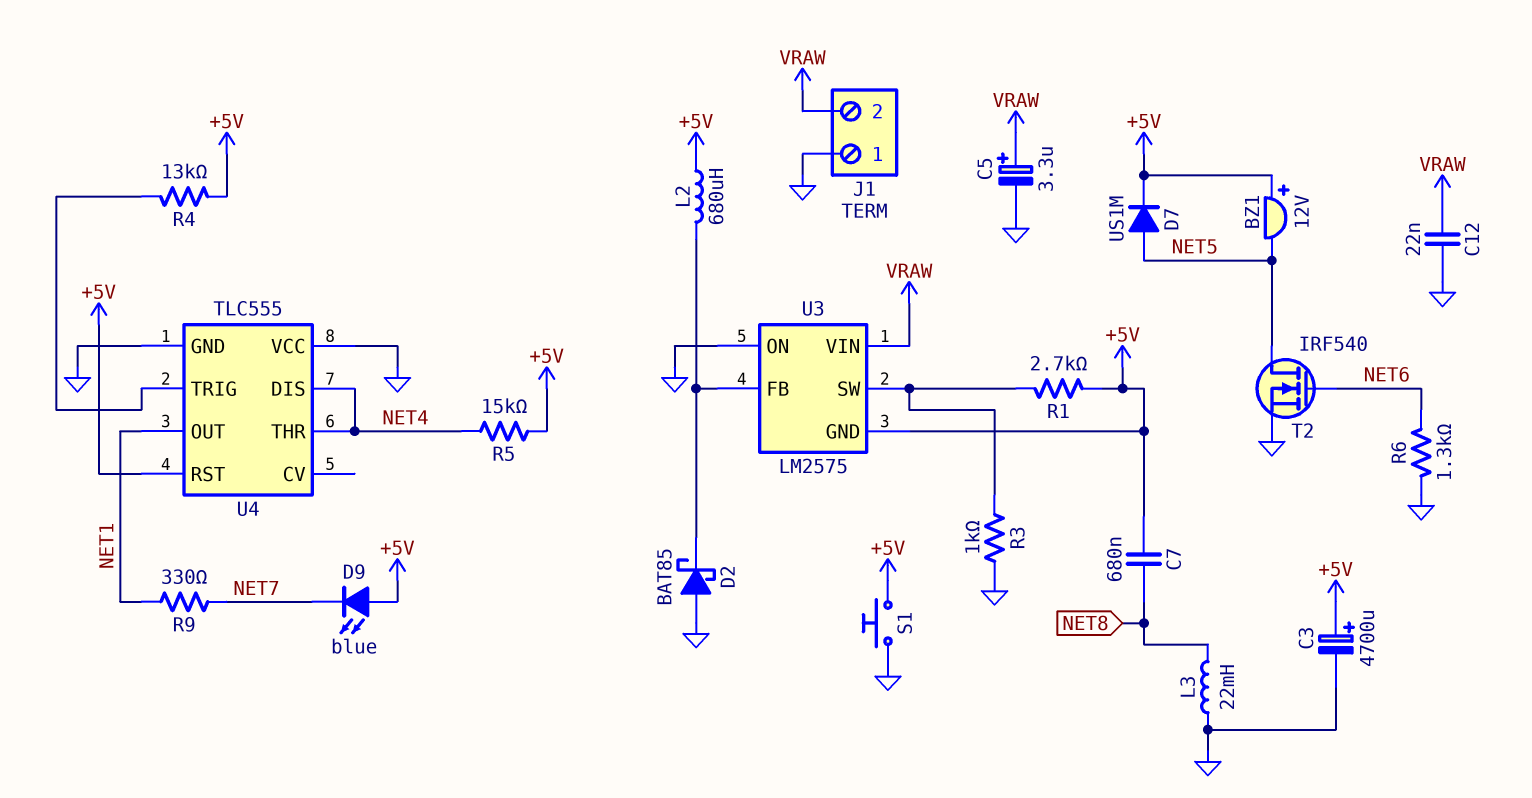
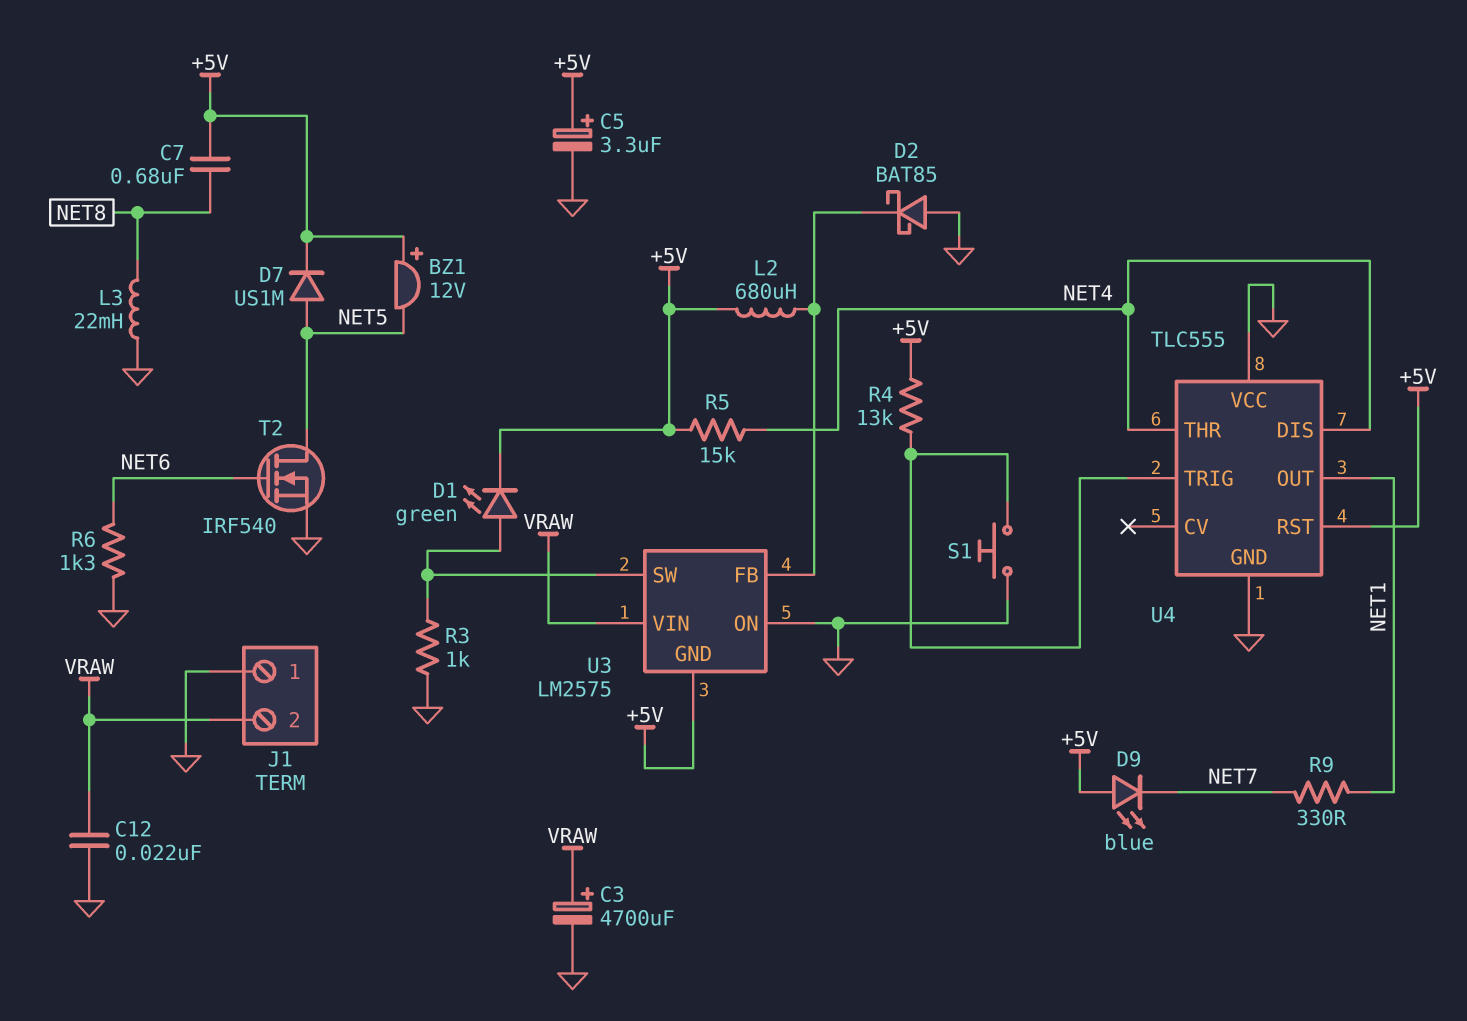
C3: 4700uF (plus +5V, minus GND) -> 4700uF (plus VRAW, minus GND)
C5: 3.3uF (plus VRAW, minus GND) -> 3.3uF (plus +5V, minus GND)
D1: none -> LED green (A U3/SW, K +5V)
R1: 2.7k (+5V, U3/SW) -> none
S1: button (+5V, GND) -> button (GND, U4/TRIG)

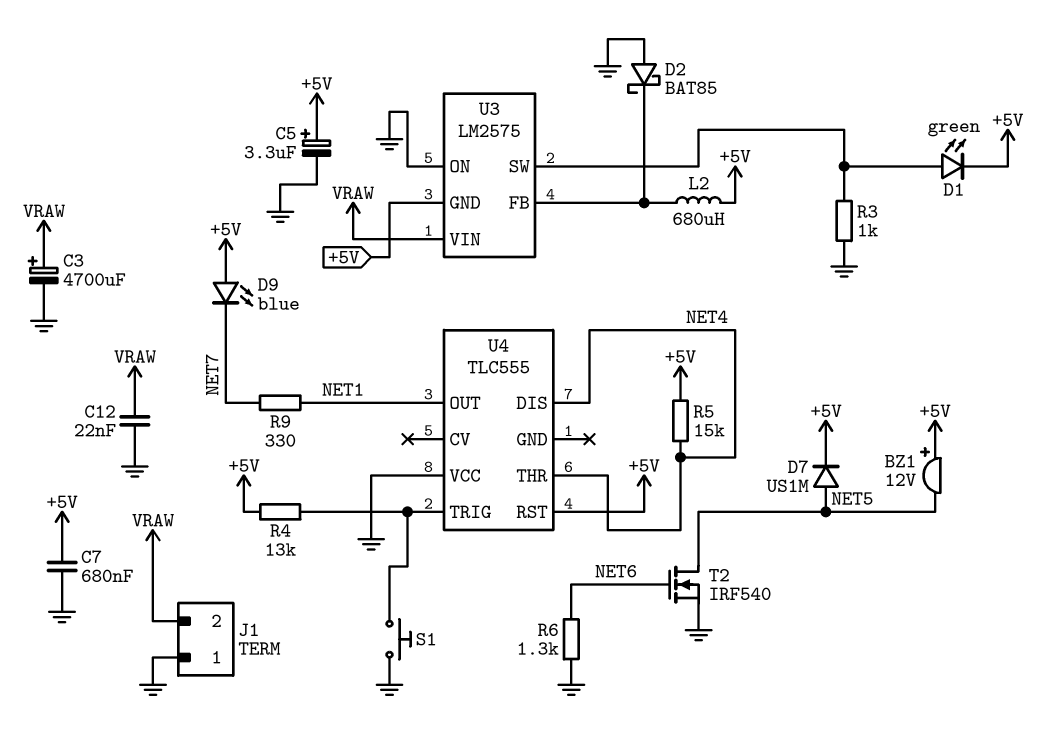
C7: 680nF (+5V, NET8) -> 680nF (+5V, GND)
L3: 22mH (GND, NET8) -> none
U4 pin GND: GND -> none

